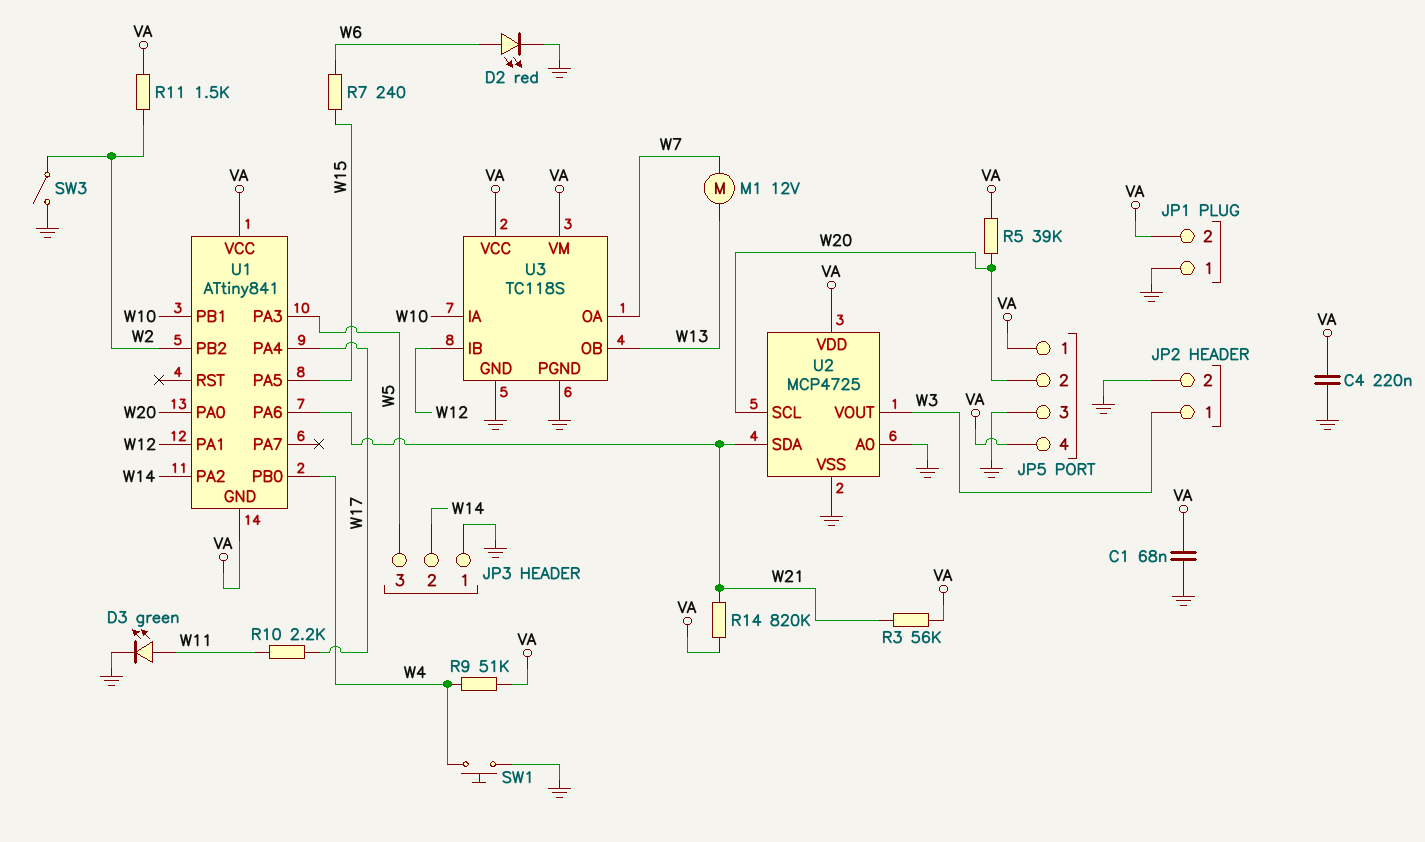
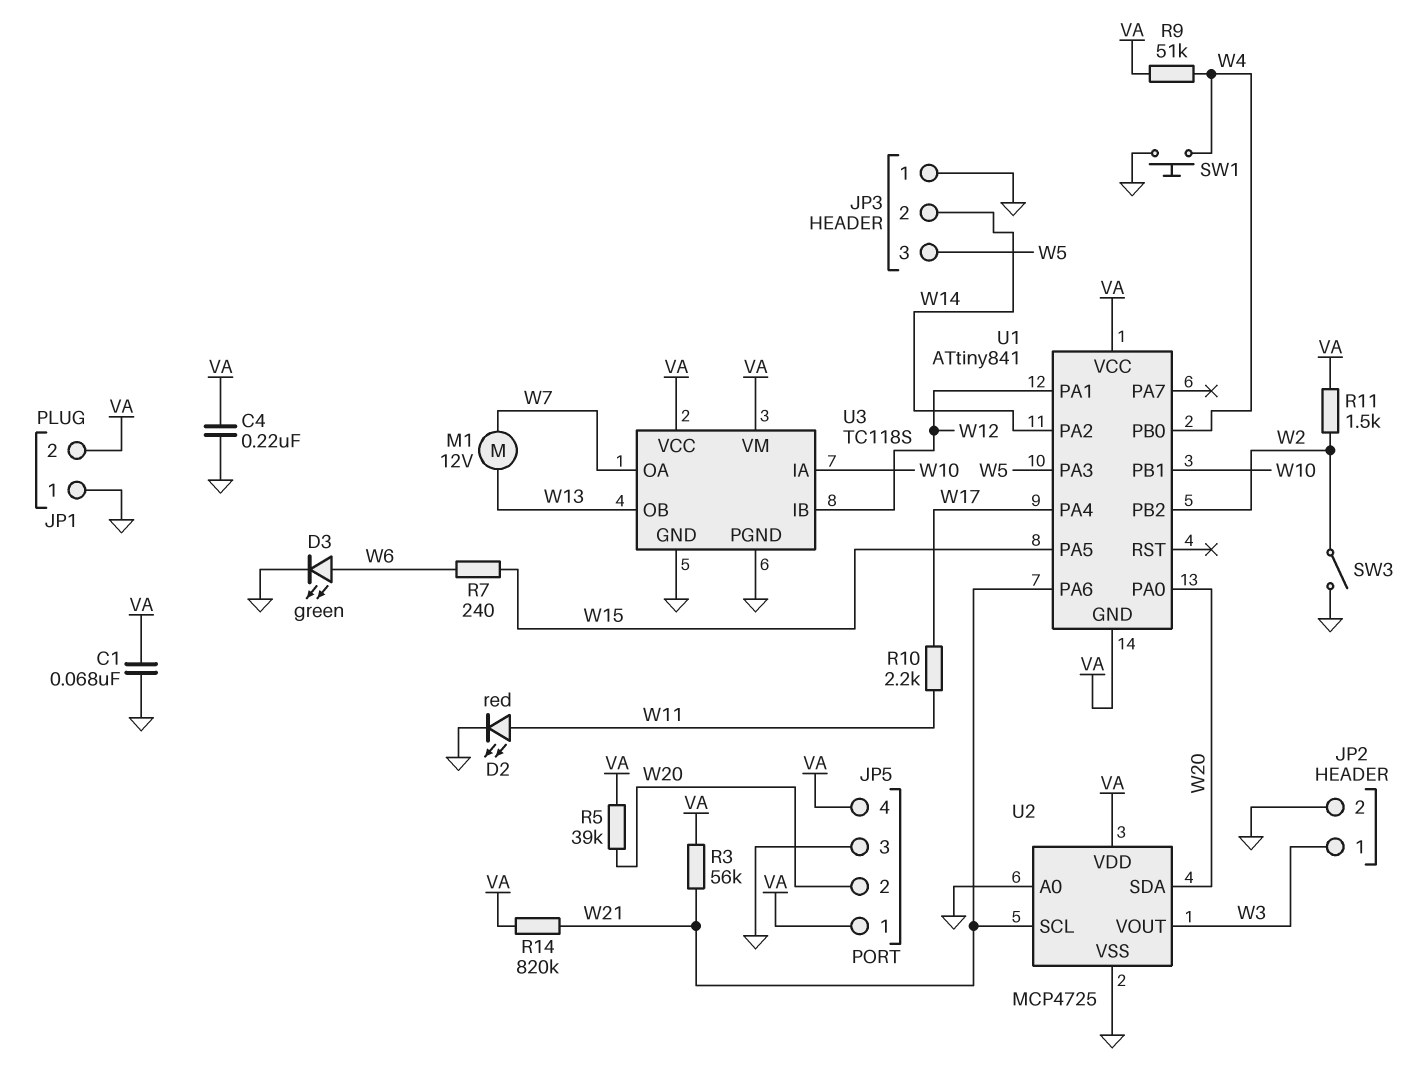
D2: LED red (A W6, K GND) -> LED red (A W11, K GND)
D3: LED green (A W11, K GND) -> LED green (A W6, K GND)
U2 pin SCL: W20 -> W21
U2 pin SDA: W21 -> W20

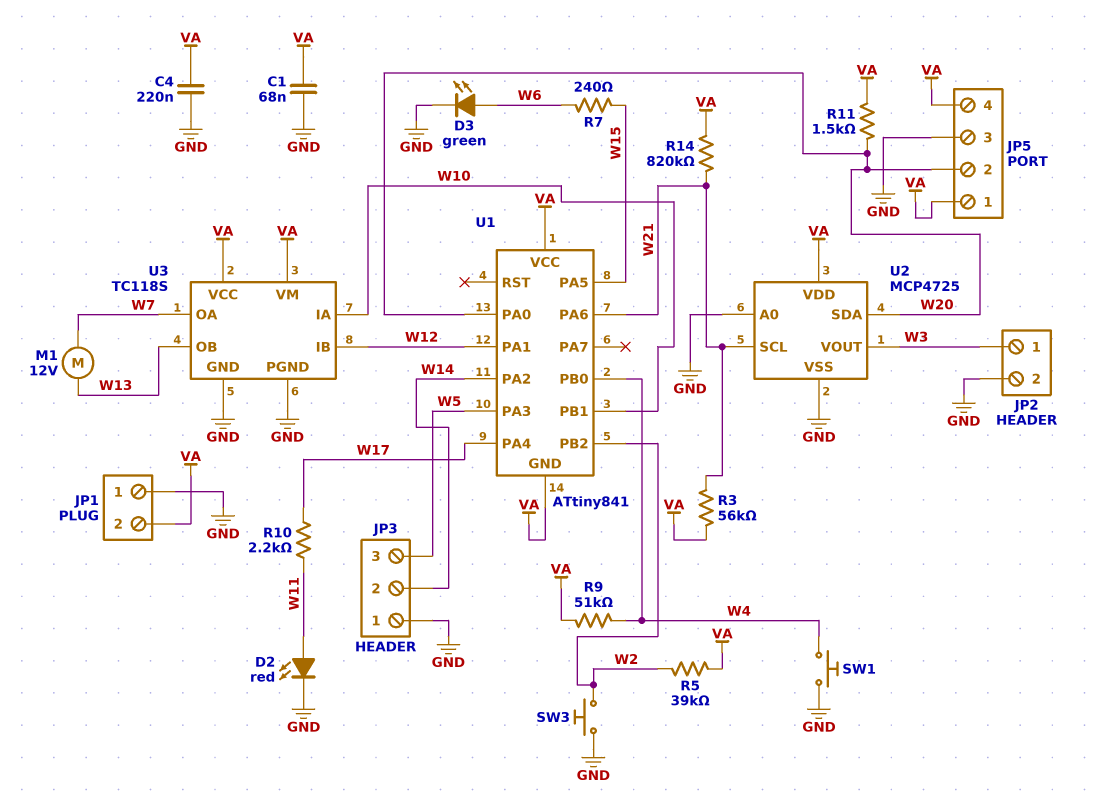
R5: 39k (VA, W20) -> 39k (VA, W2)
R11: 1.5k (VA, W2) -> 1.5k (VA, W20)
SW3: switch (GND, W2) -> button (GND, W2)

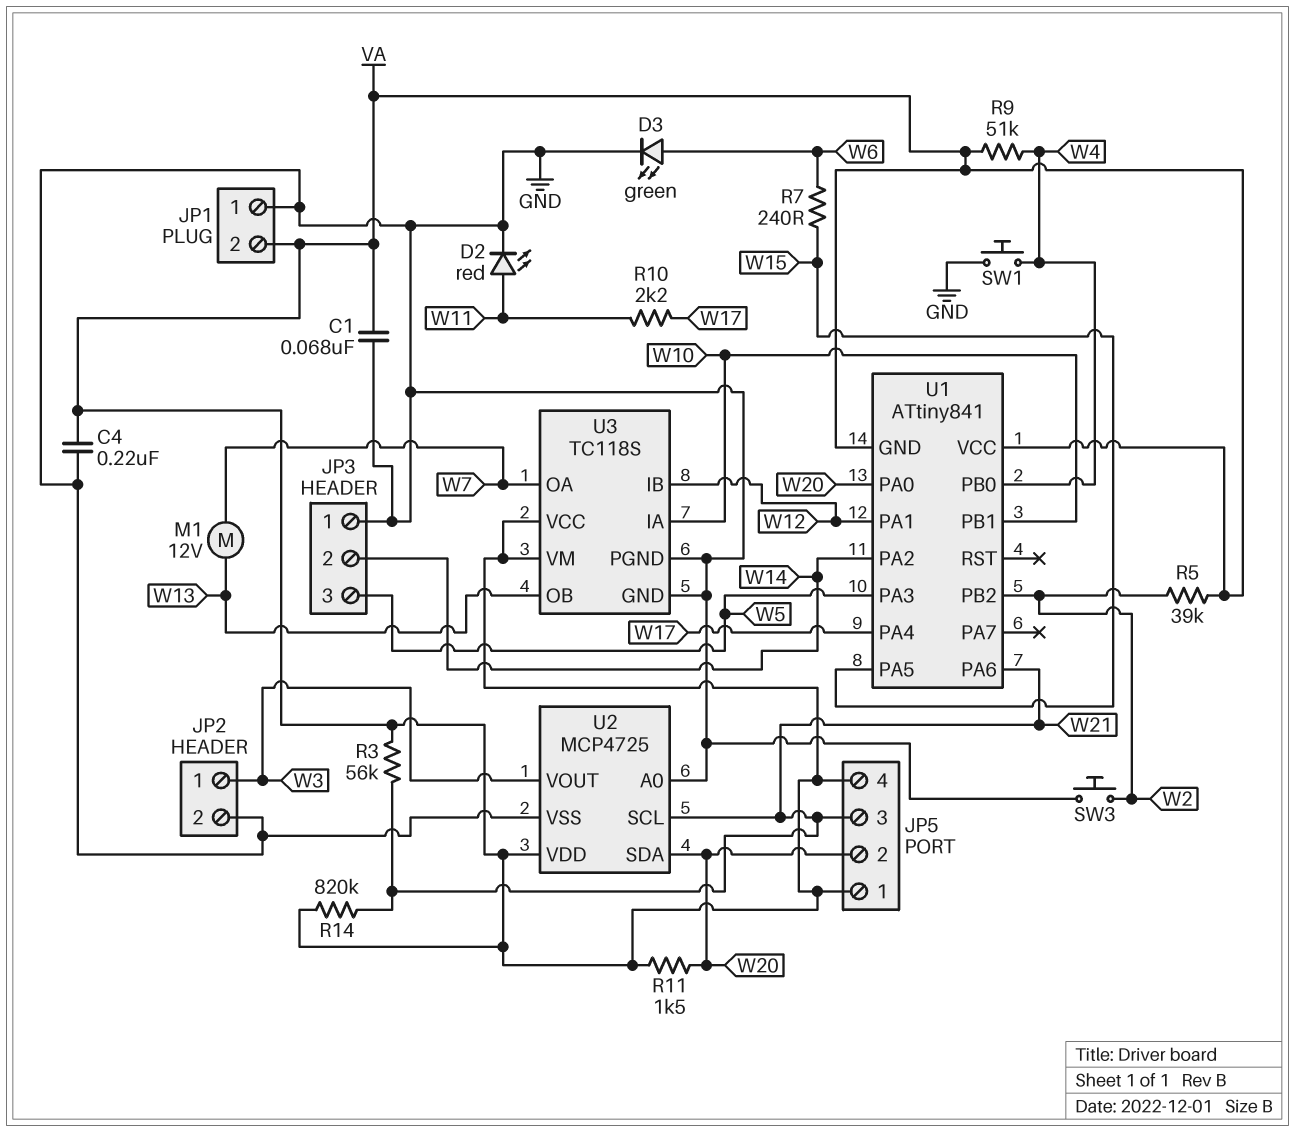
JP5 pin 3: GND -> W21

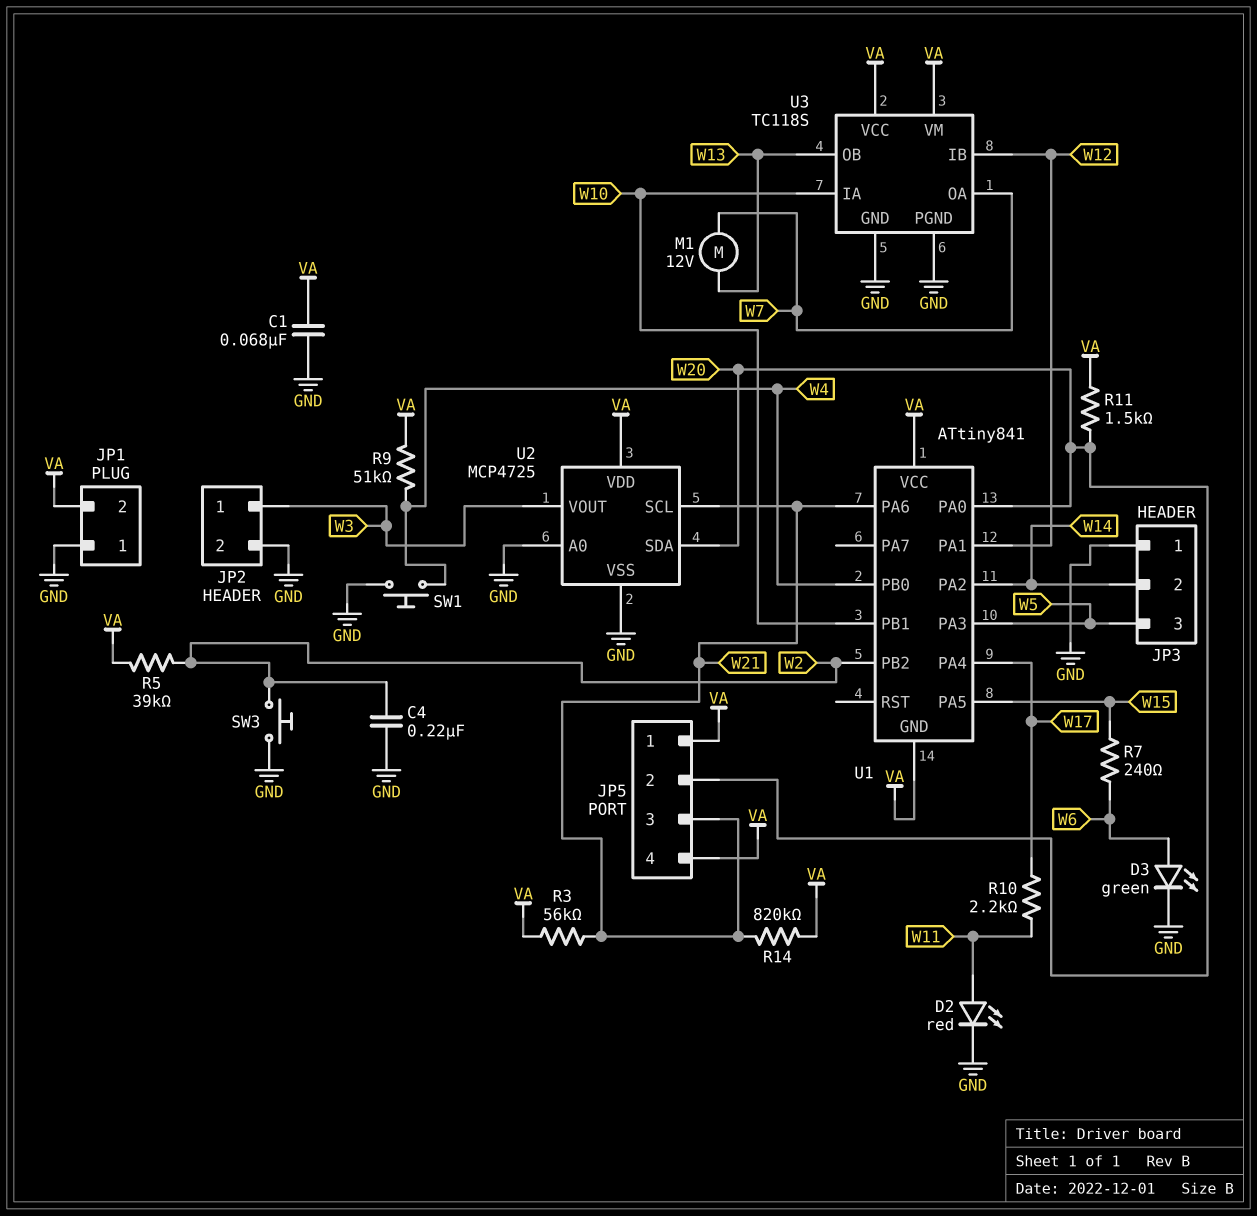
C4: 220nF (GND, VA) -> 220nF (GND, W2)

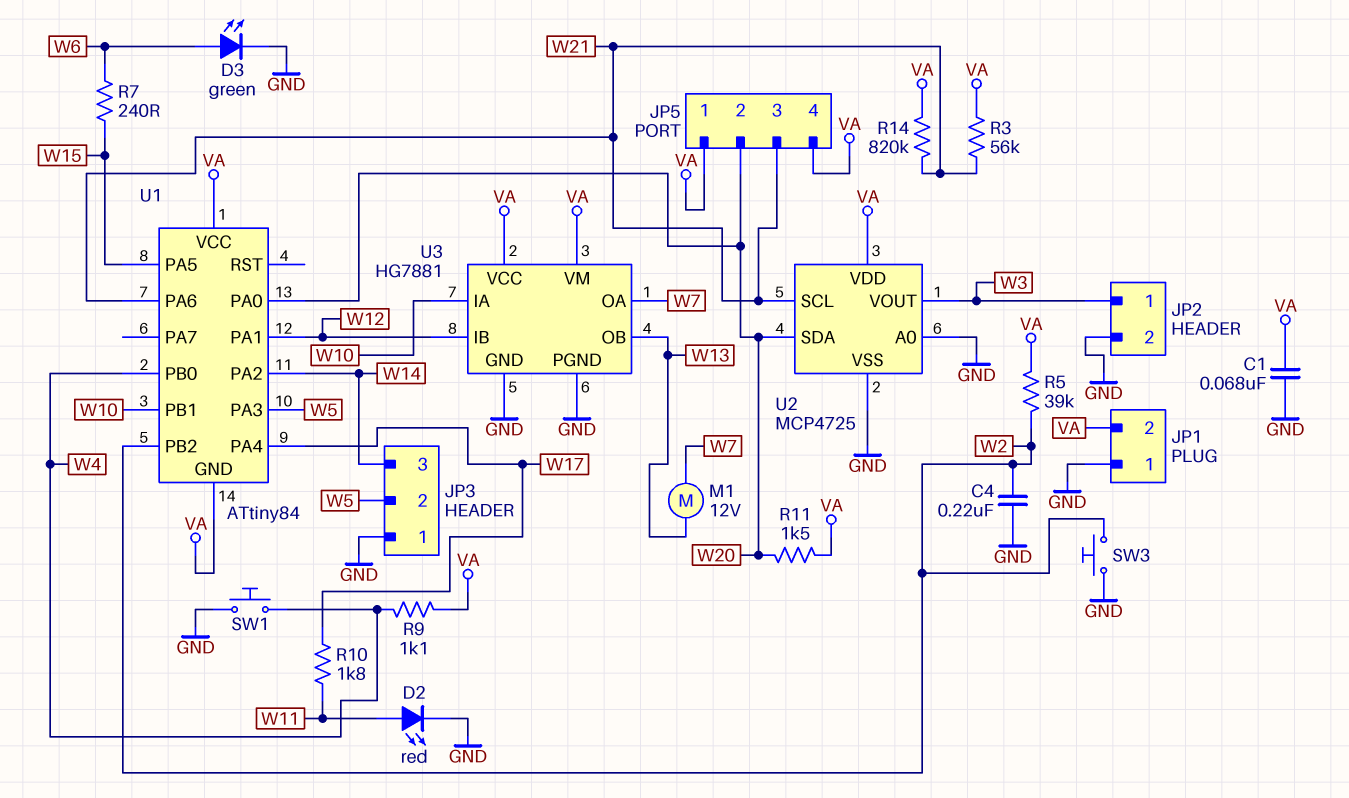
JP3 pin 2: W14 -> W5
JP3 pin 3: W5 -> W14
R9: 51k (VA, W4) -> 1.1k (VA, W4)
R10: 2.2k (W11, W17) -> 1.8k (W11, W17)
U1: ATtiny841 -> ATtiny84
U3: TC118S -> HG7881

